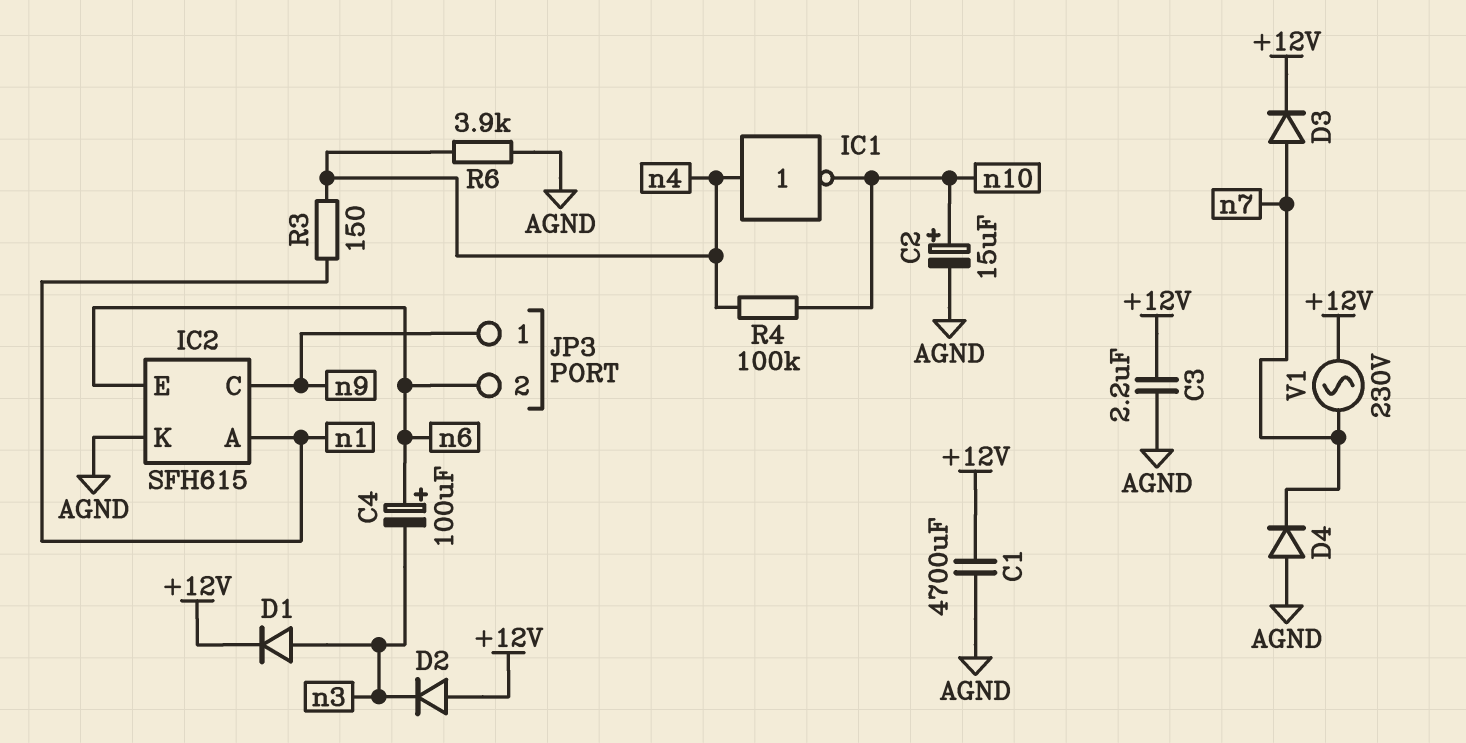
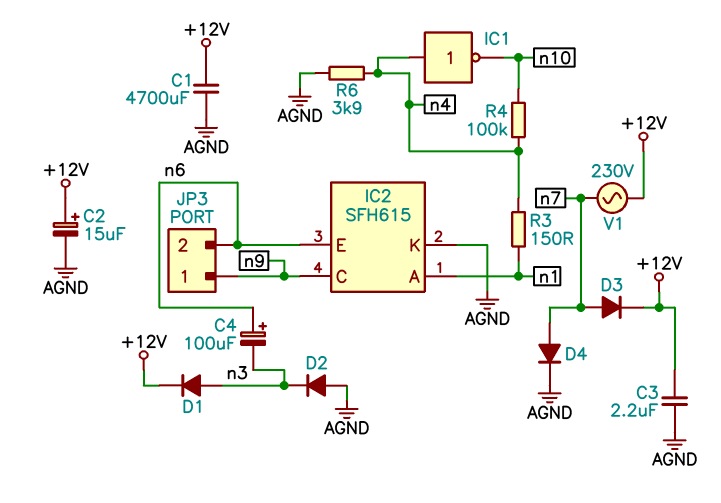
C2: 15uF (plus n10, minus AGND) -> 15uF (plus +12V, minus AGND)
D2: diode (A +12V, K n3) -> diode (A AGND, K n3)
D4: diode (A AGND, K n7) -> diode (A n7, K AGND)

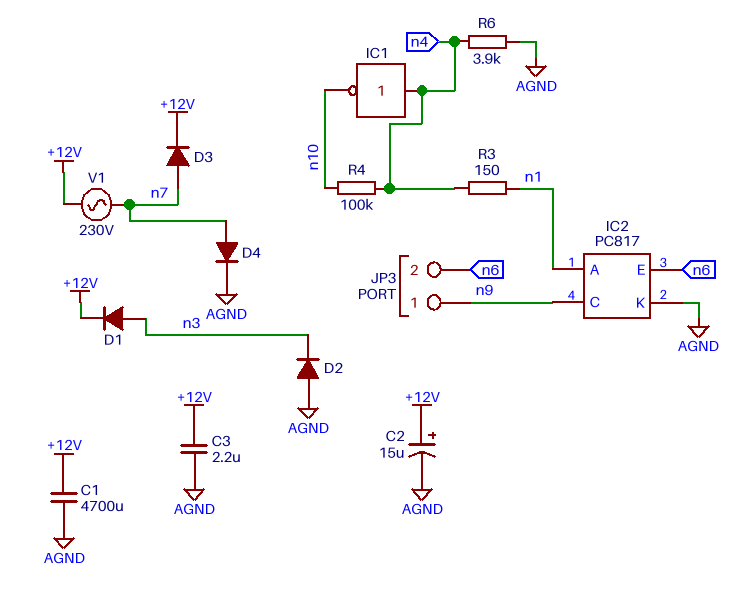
C4: 100uF (plus n6, minus n3) -> none
IC2: SFH615 -> PC817

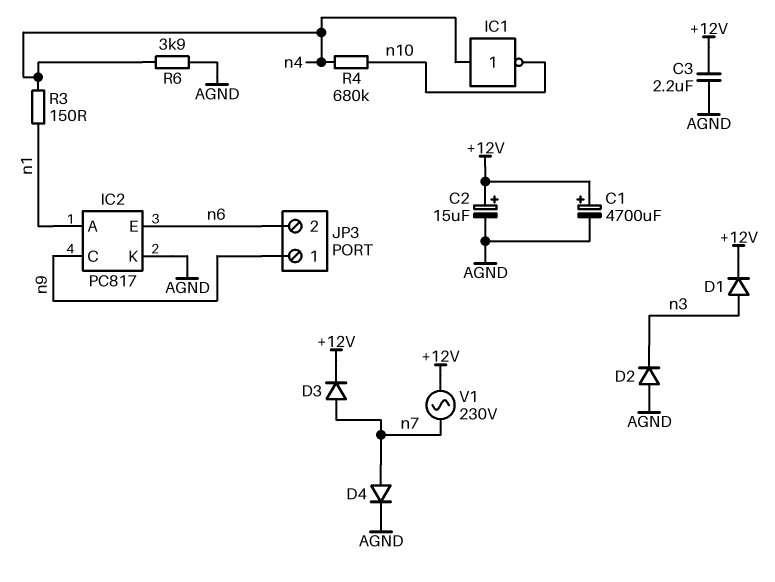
C1: 4700uF (+12V, AGND) -> 4700uF (plus +12V, minus AGND)
R4: 100k (n4, n10) -> 680k (n4, n10)

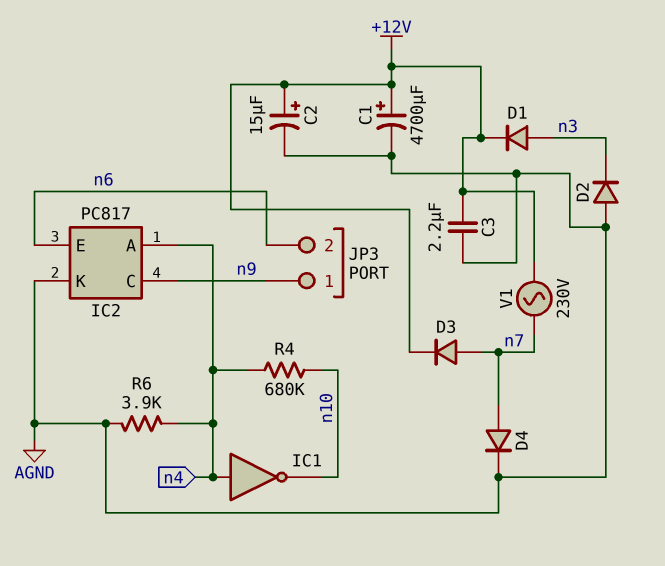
IC2 pin A: n1 -> n4
R3: 150 (n1, n4) -> none

